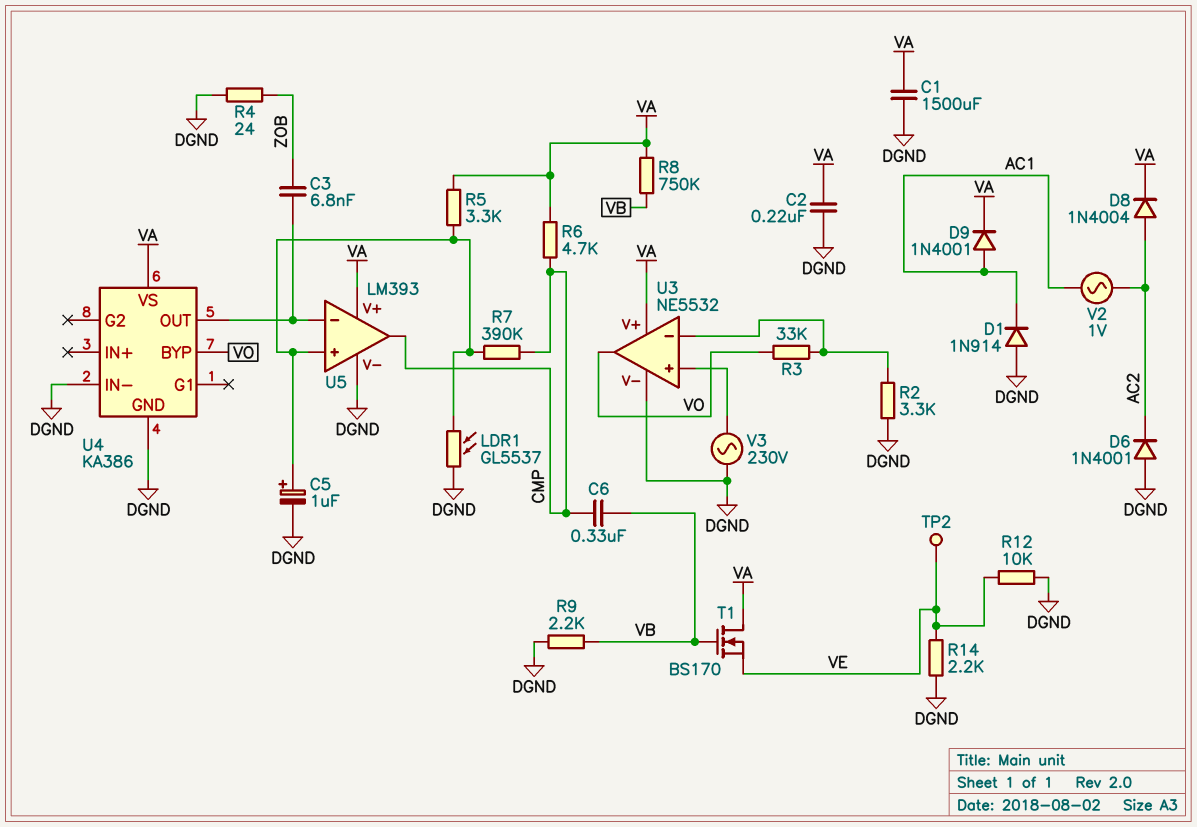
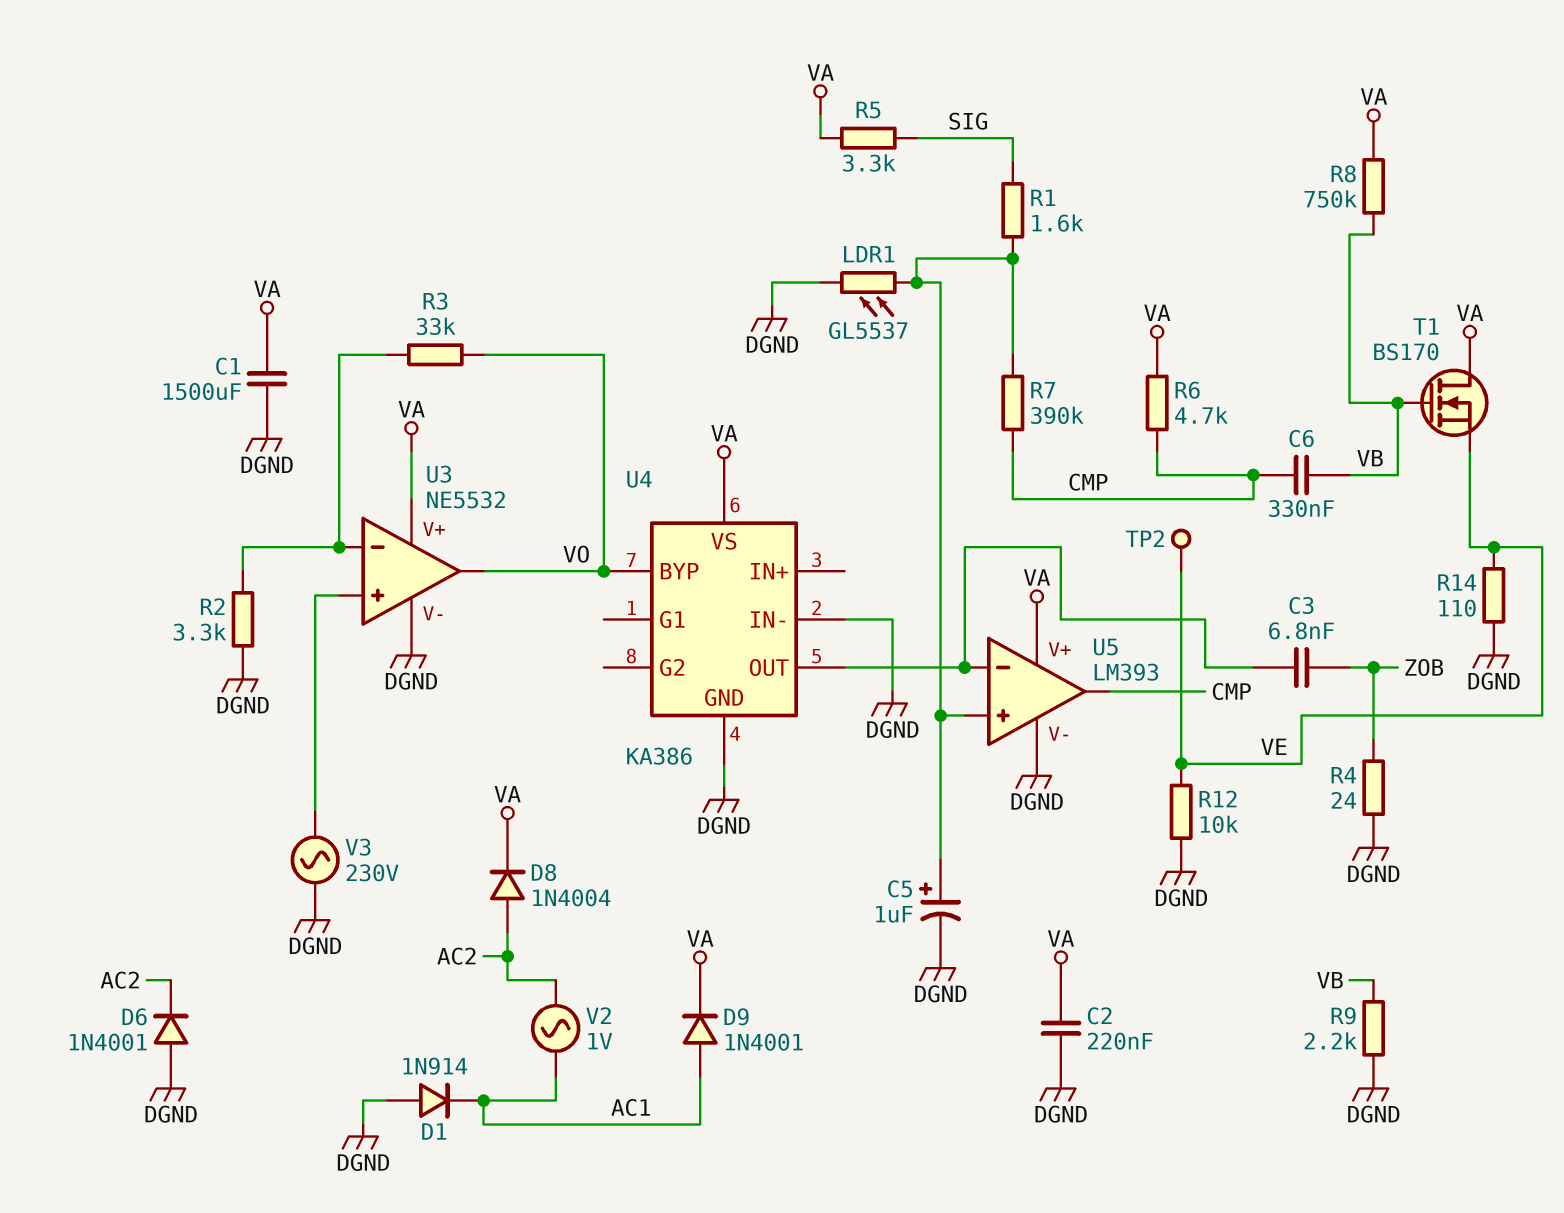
R1: none -> 1.6k (SIG, U5/in+)
R5: 3.3k (U5/in+, VA) -> 3.3k (SIG, VA)
R14: 2.2k (DGND, VE) -> 110 (DGND, VE)

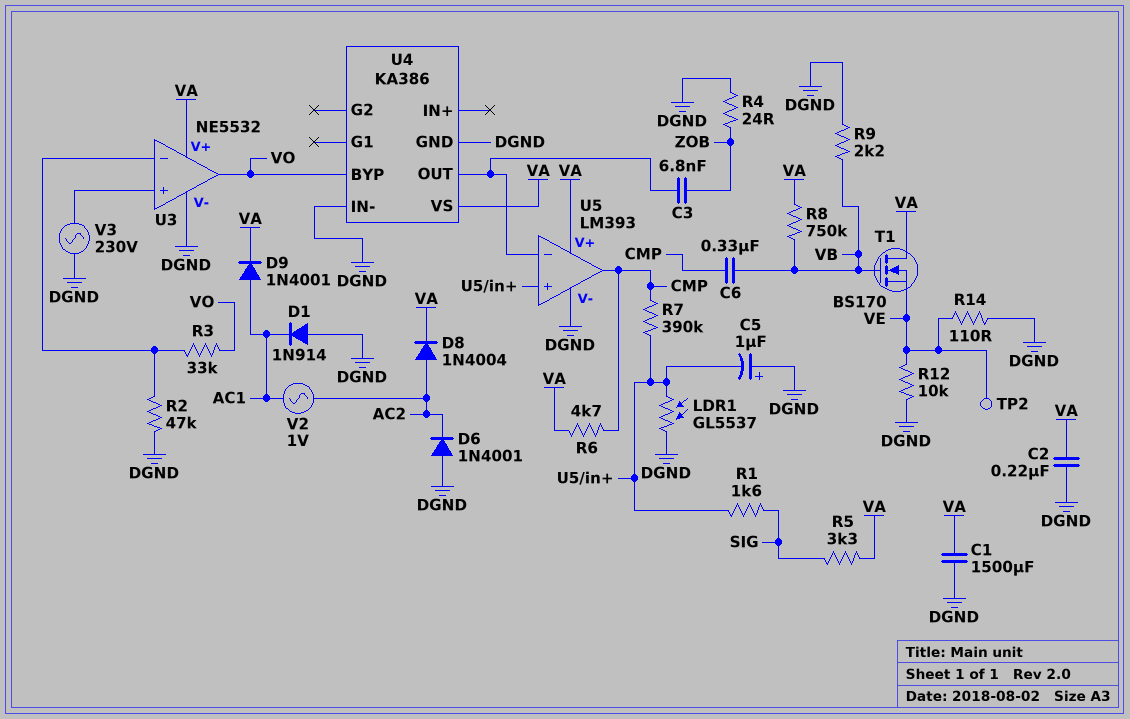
C5: 1uF (plus U5/in+, minus DGND) -> 1uF (plus DGND, minus U5/in+)
R2: 3.3k (DGND, U3/in-) -> 47k (DGND, U3/in-)

